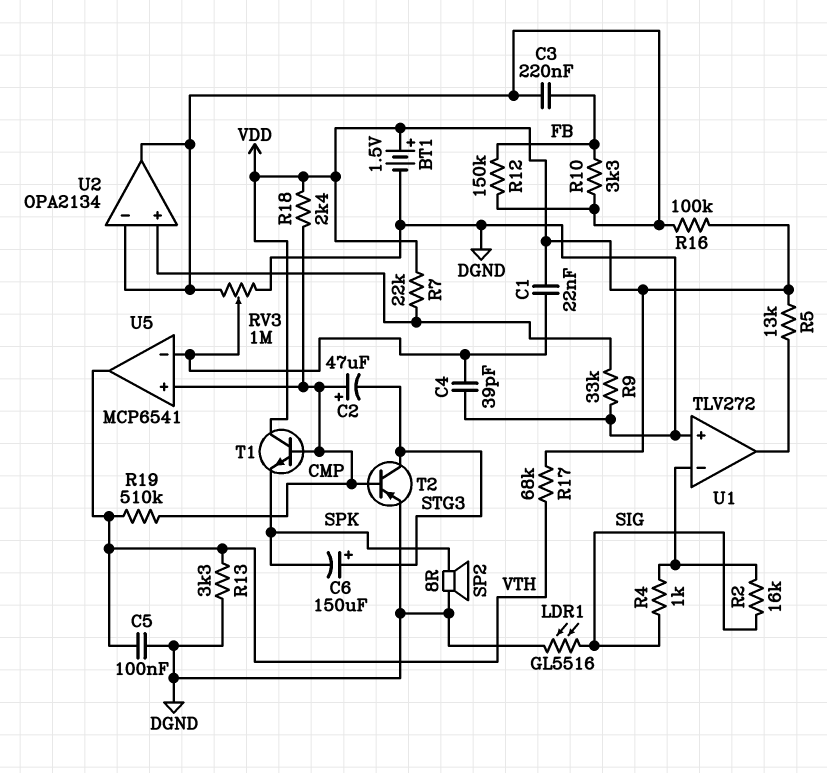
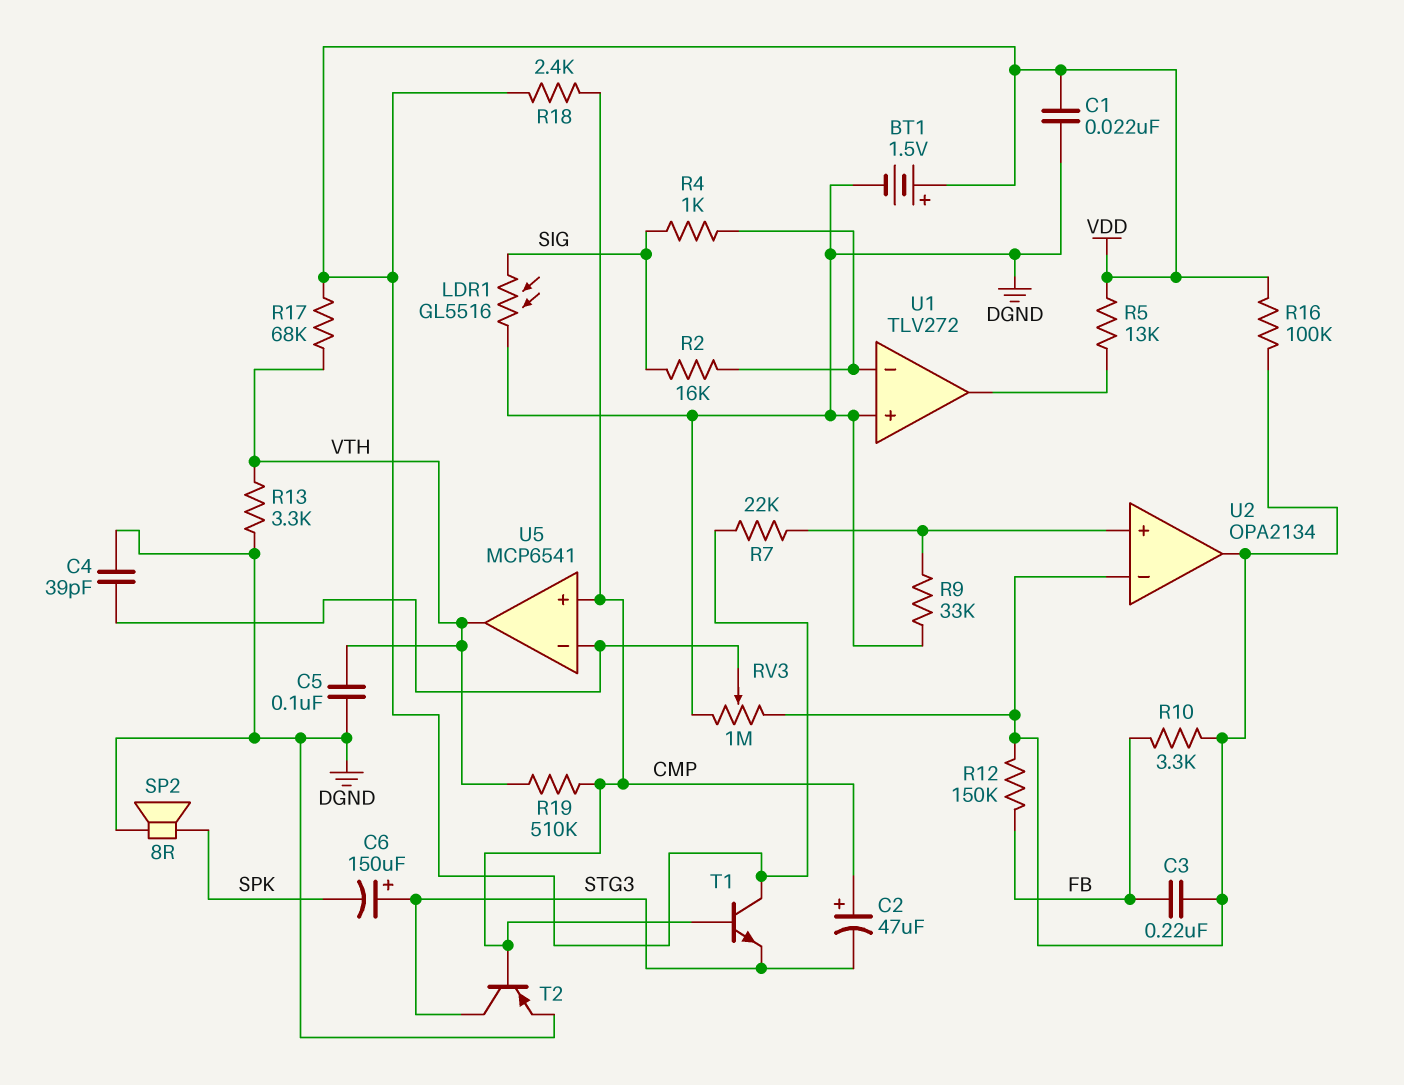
C1: 22nF (U5/in-, VDD) -> 22nF (DGND, VDD)
T1: NPN (B CMP, C VDD, E SPK) -> NPN (B CMP, C VDD, E STG3)

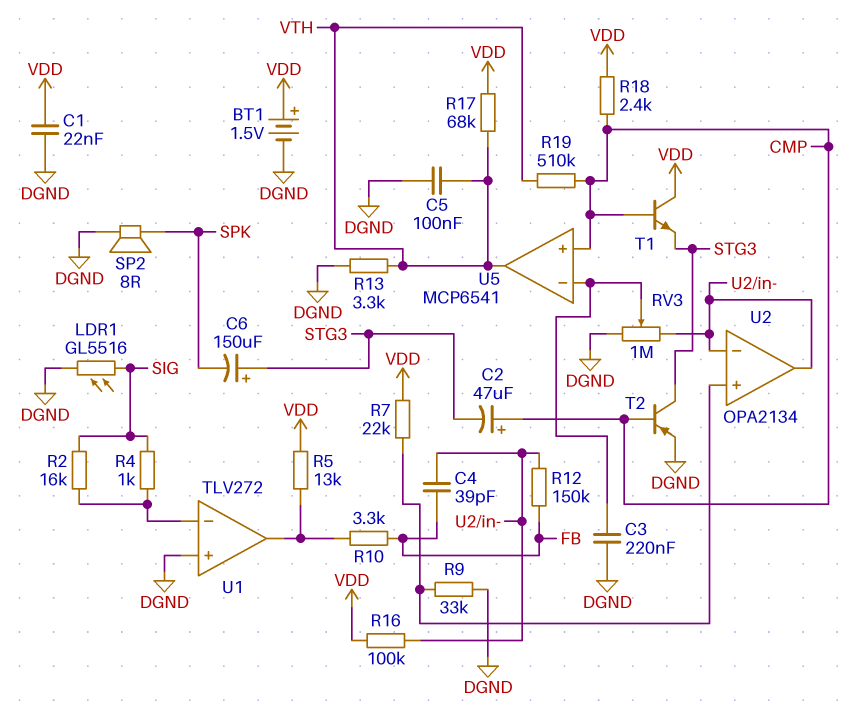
C3: 220nF (FB, U2/in-) -> 220nF (DGND, U5/in-)
C4: 39pF (DGND, U5/in-) -> 39pF (FB, U2/in-)
R10: 3.3k (FB, U2/in-) -> 3.3k (FB, U1/out)

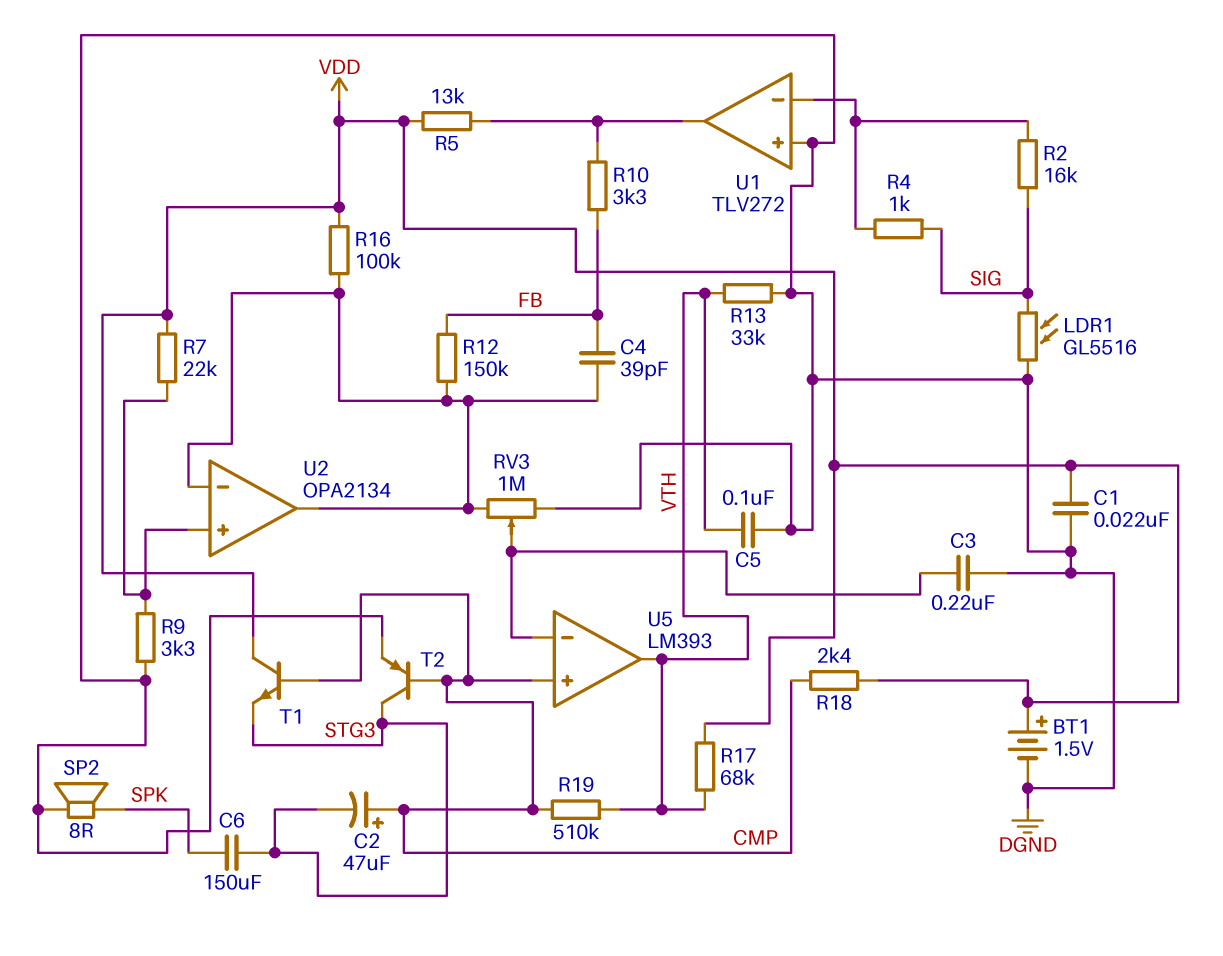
C6: 150uF (plus STG3, minus SPK) -> 150uF (SPK, STG3)
R9: 33k (DGND, U2/in+) -> 3.3k (DGND, U2/in+)
R13: 3.3k (DGND, VTH) -> 33k (DGND, VTH)
U5: MCP6541 -> LM393

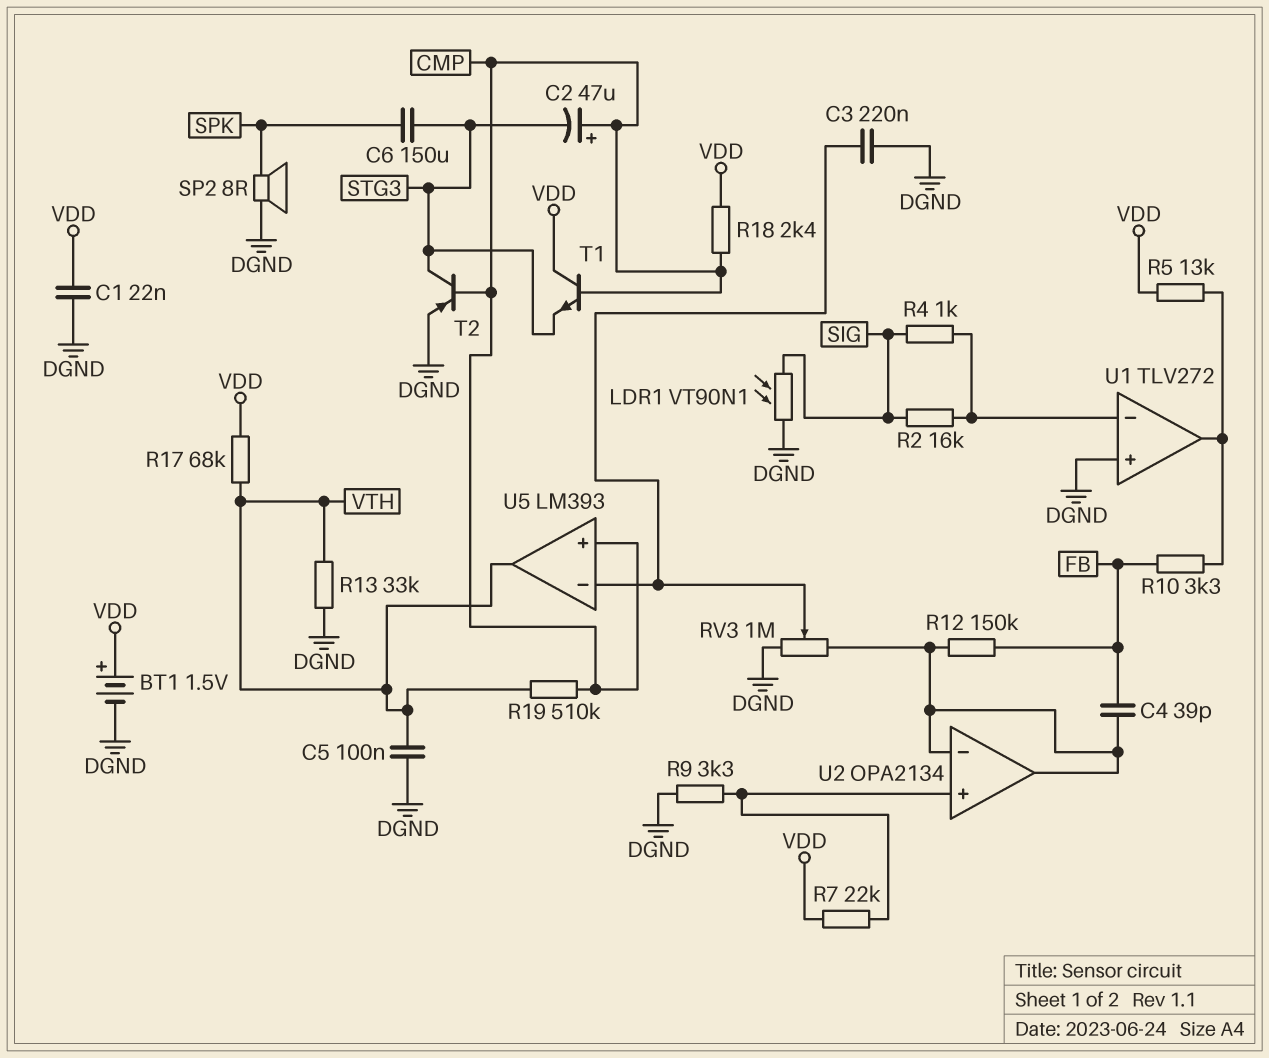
LDR1: GL5516 (DGND, SIG) -> VT90N1 (DGND, SIG)
R16: 100k (U2/in-, VDD) -> none

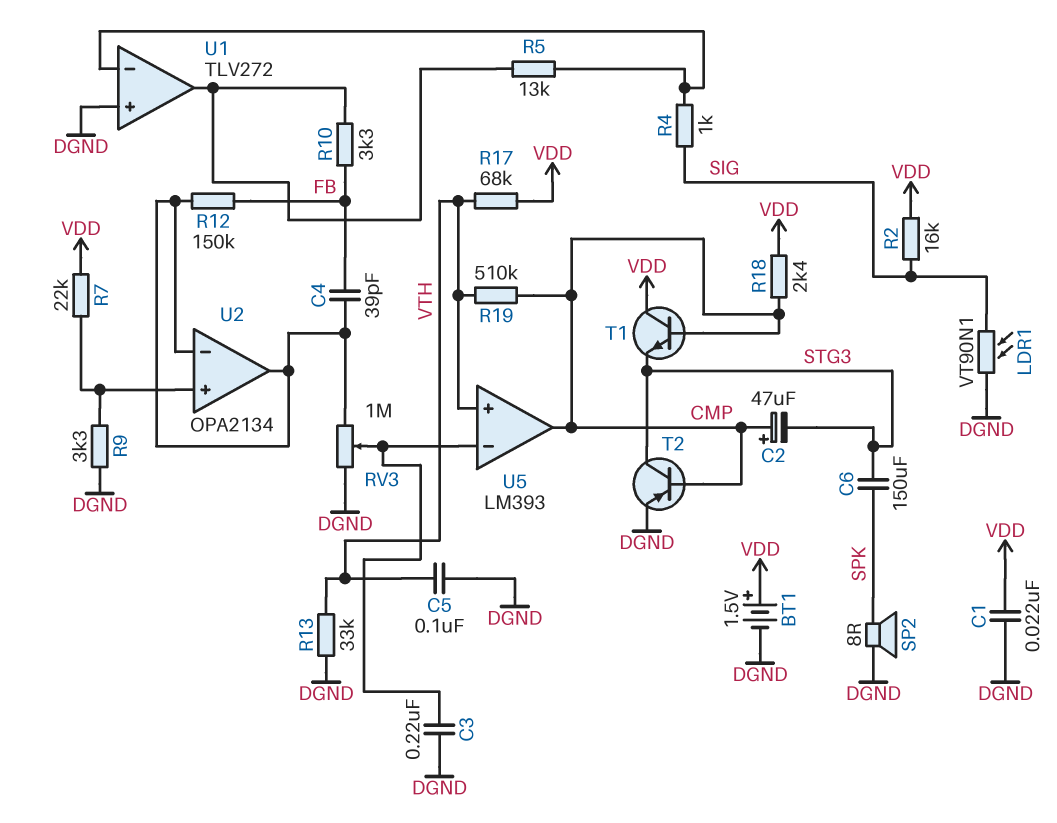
R2: 16k (SIG, U1/in-) -> 16k (SIG, VDD)
R5: 13k (U1/out, VDD) -> 13k (U1/in-, U1/out)
U5 pin in+: CMP -> VTH
U5 pin out: VTH -> CMP

